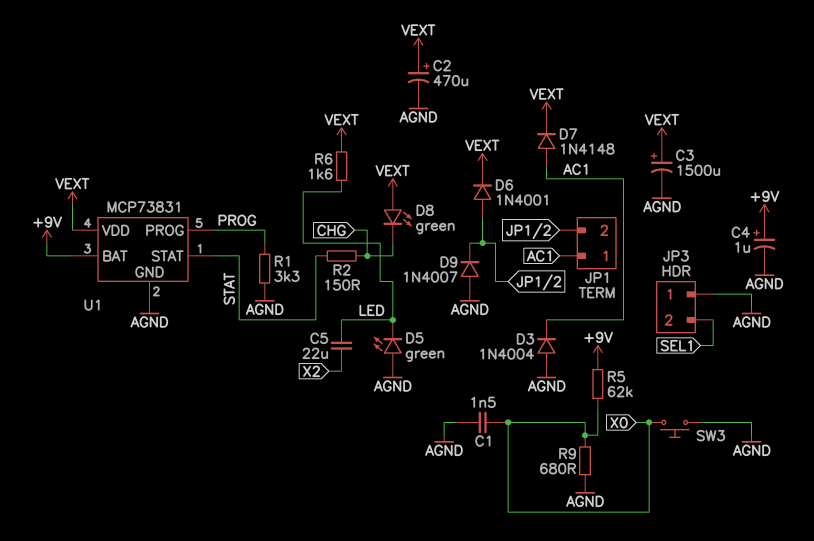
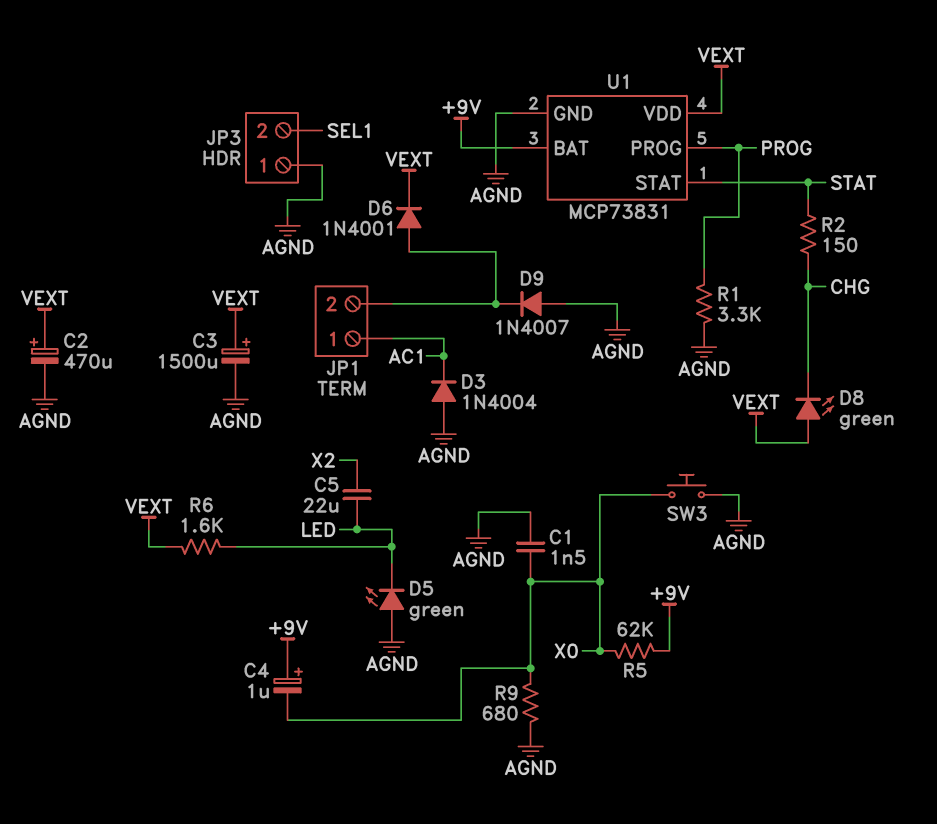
C4: 1uF (plus +9V, minus AGND) -> 1uF (plus +9V, minus X0)
D7: diode 1N4148 (A AC1, K VEXT) -> none

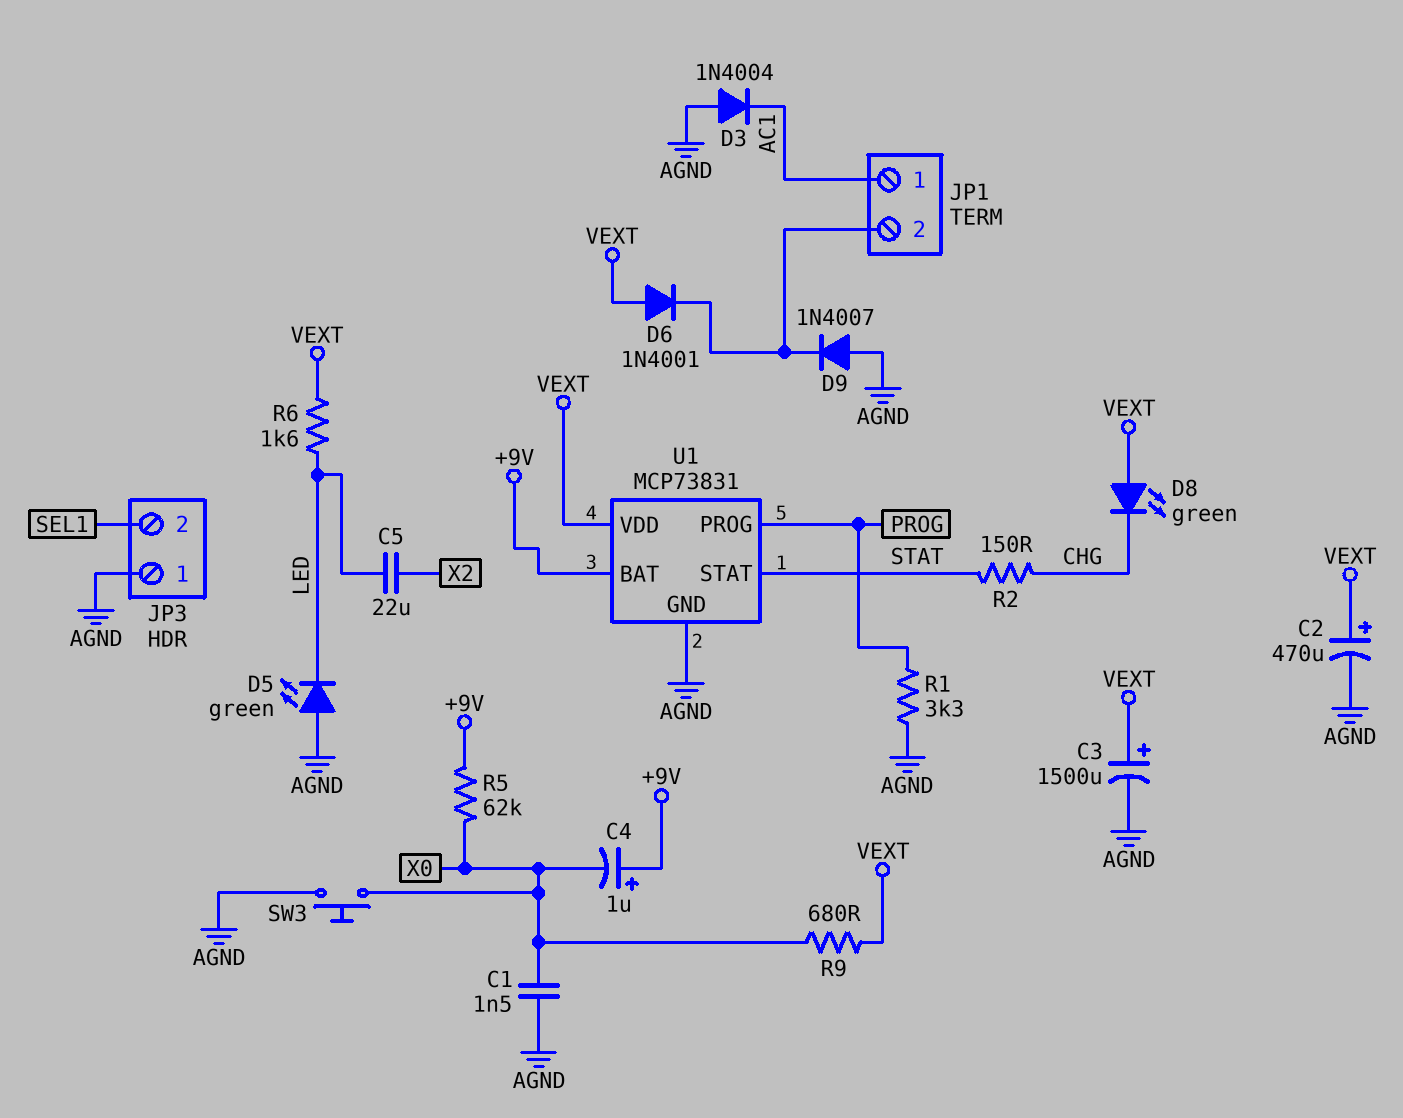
D6: diode 1N4001 (A JP1/2, K VEXT) -> diode 1N4001 (A VEXT, K JP1/2)
R9: 680 (AGND, X0) -> 680 (VEXT, X0)

